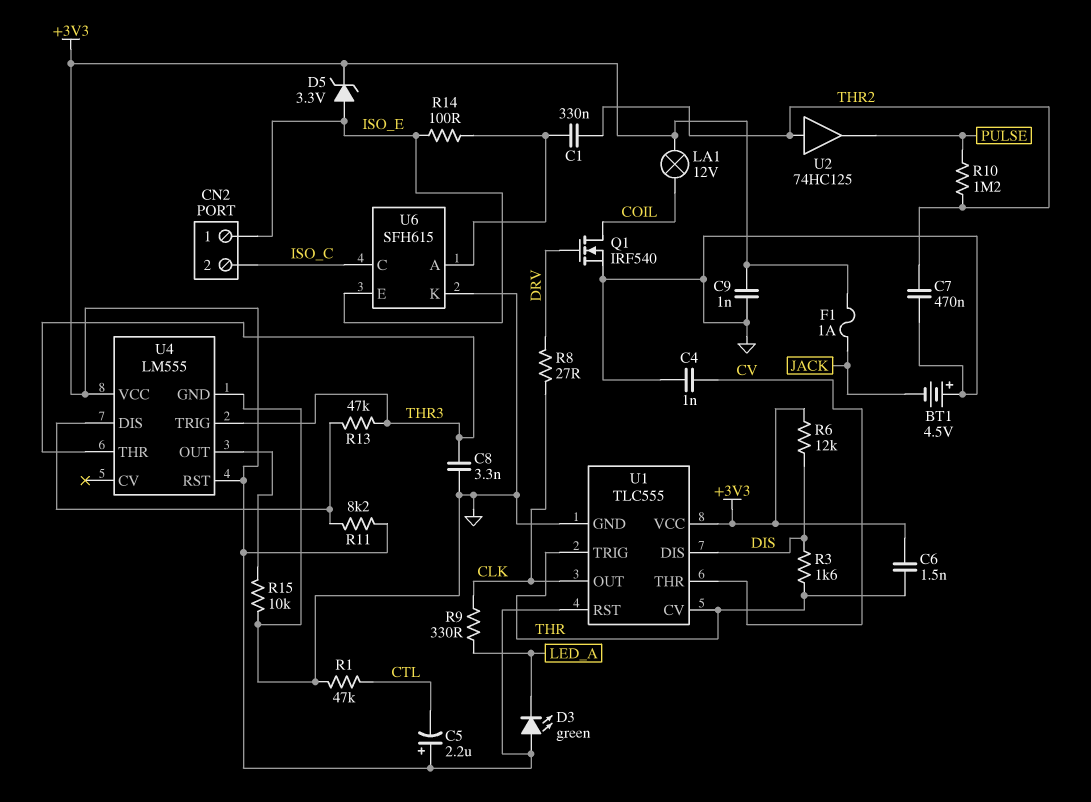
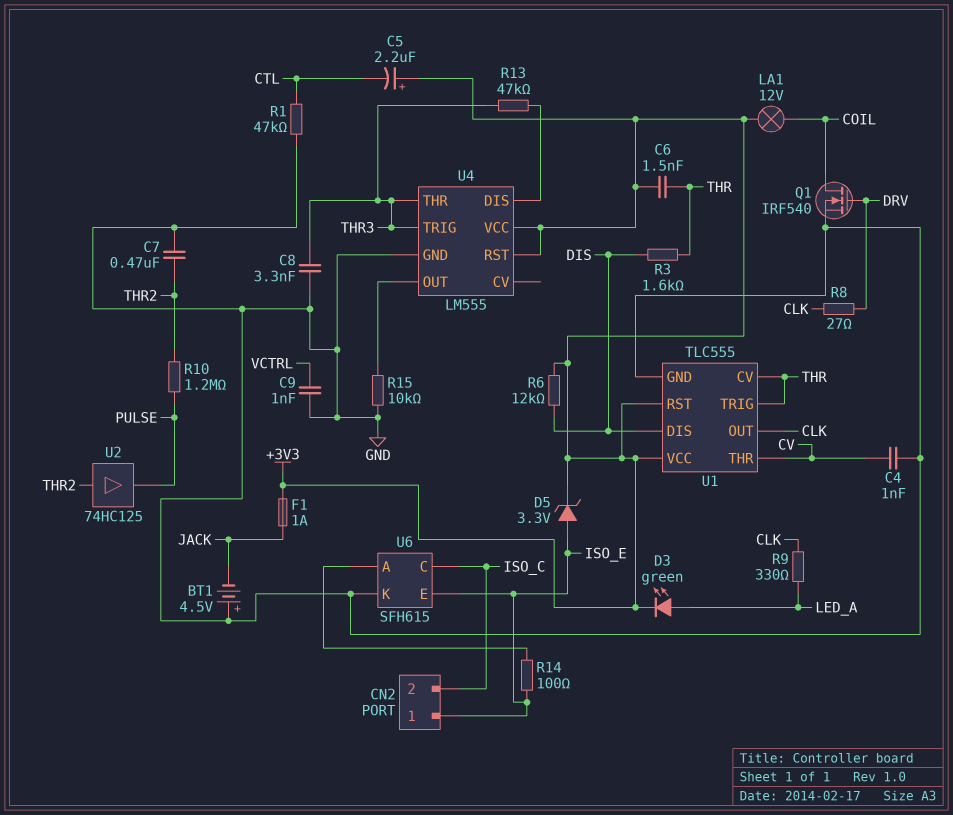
C1: 330nF (THR2, U6/A) -> none
C9: 1nF (+3V3, GND) -> 1nF (GND, VCTRL)
D3: LED green (A +3V3, K LED_A) -> LED green (A LED_A, K +3V3)
R11: 8.2k (+3V3, U4/DIS) -> none

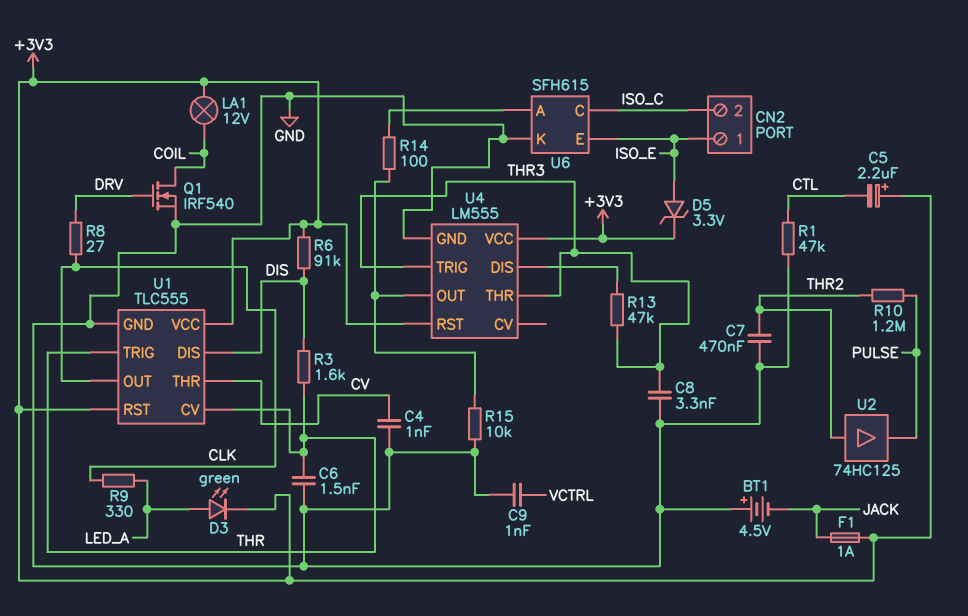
C6: 1.5nF (+3V3, THR) -> 1.5nF (GND, THR)
R6: 12k (+3V3, DIS) -> 91k (+3V3, DIS)
R14: 100 (ISO_E, U6/A) -> 100 (U4/OUT, U6/A)

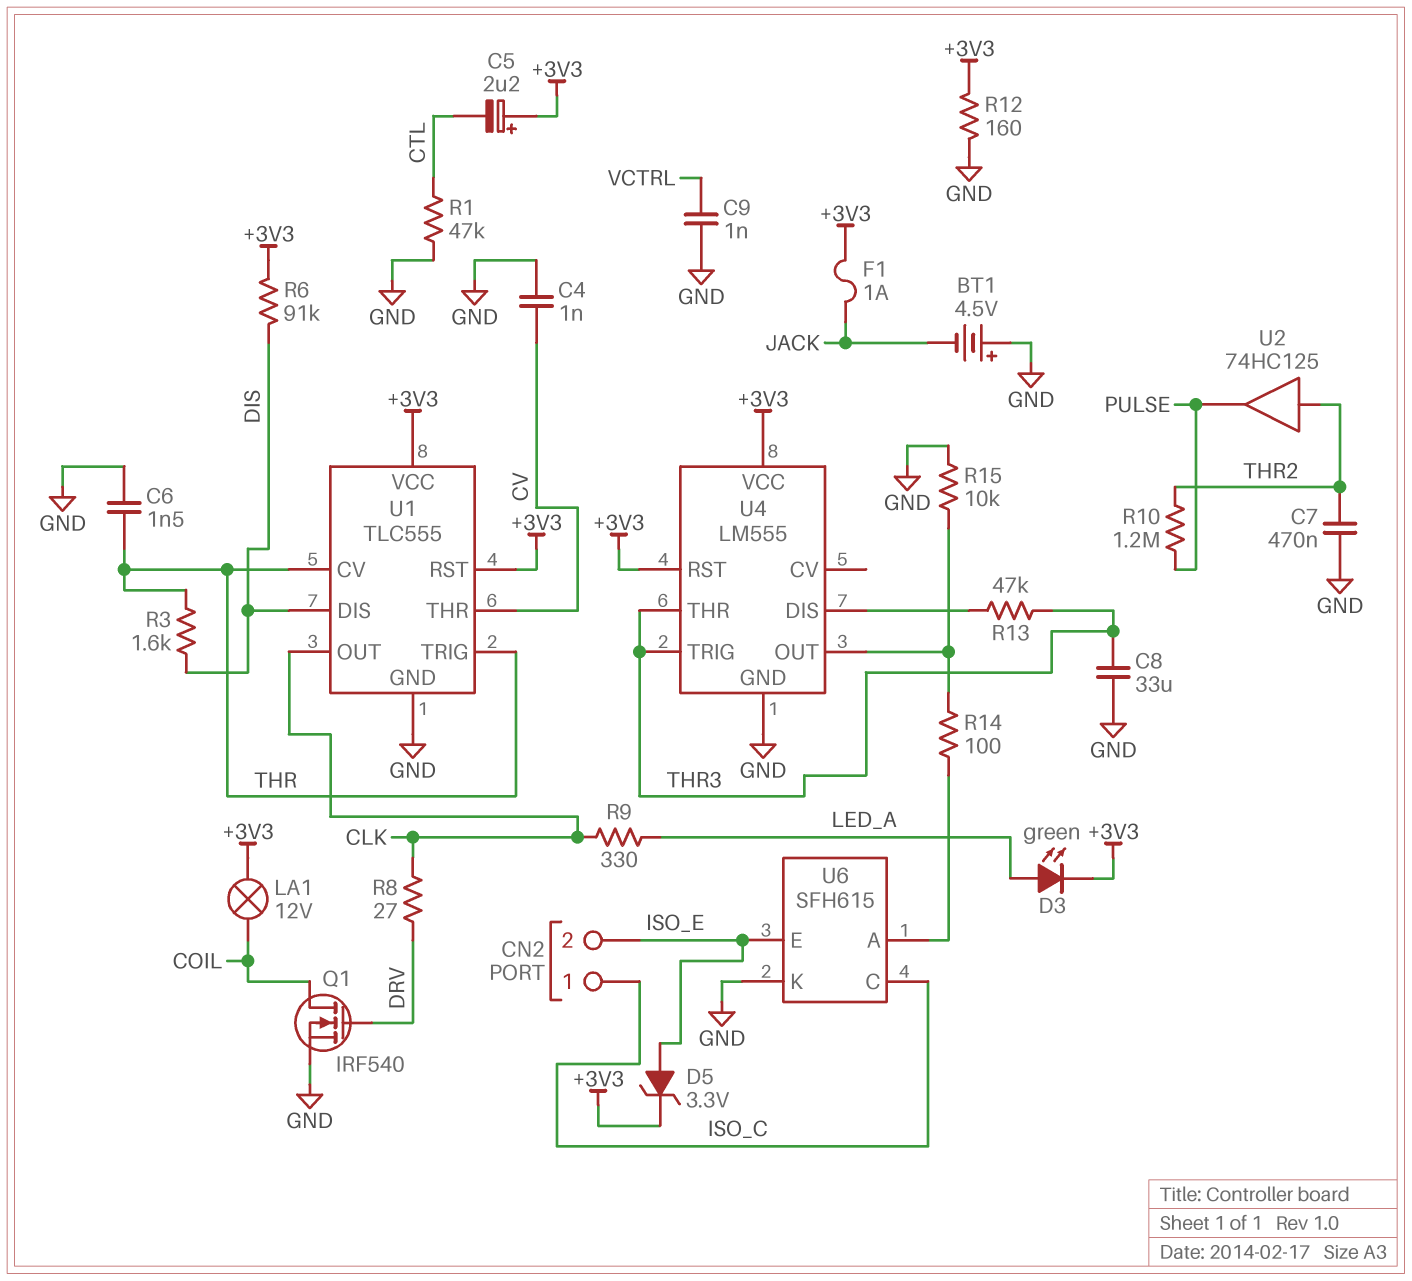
C8: 3.3nF (GND, THR3) -> 33uF (GND, THR3)
CN2 pin 1: ISO_E -> ISO_C
CN2 pin 2: ISO_C -> ISO_E
R12: none -> 160 (+3V3, GND)

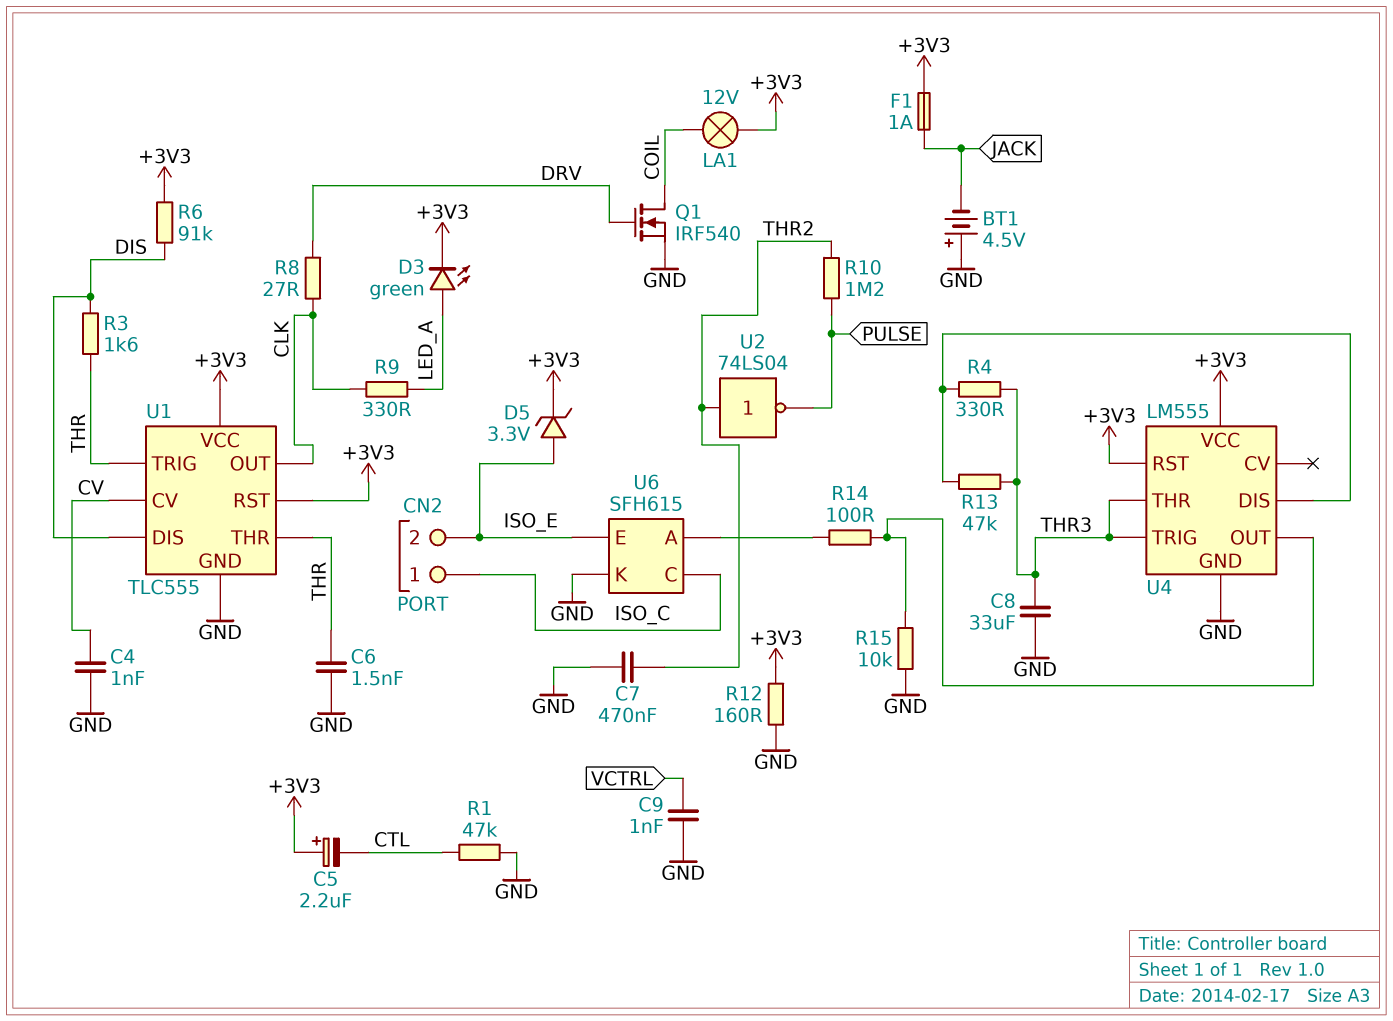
R4: none -> 330 (THR3, U4/DIS)
U1 pin CV: THR -> CV
U1 pin THR: CV -> THR
U2: buffer 74HC125 (in THR2, out PULSE) -> NOT 74LS04 (in THR2, out PULSE)

